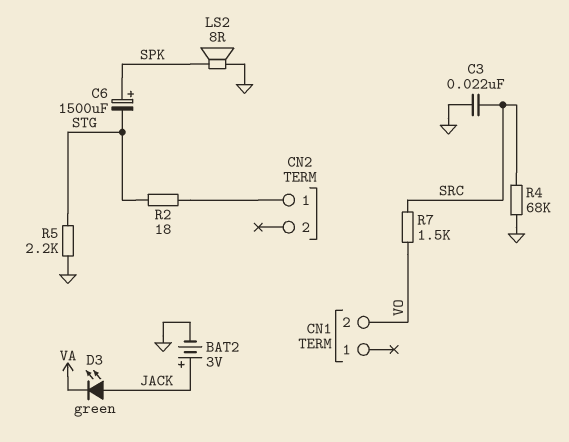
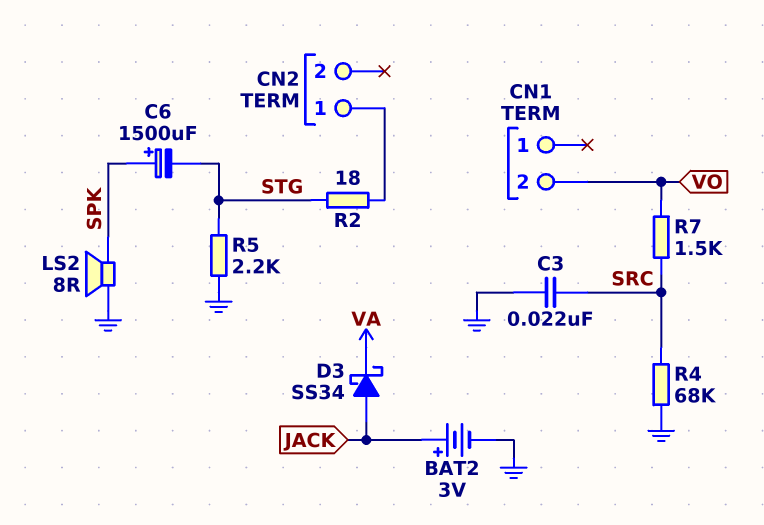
D3: LED green (A JACK, K VA) -> schottky SS34 (A JACK, K VA)

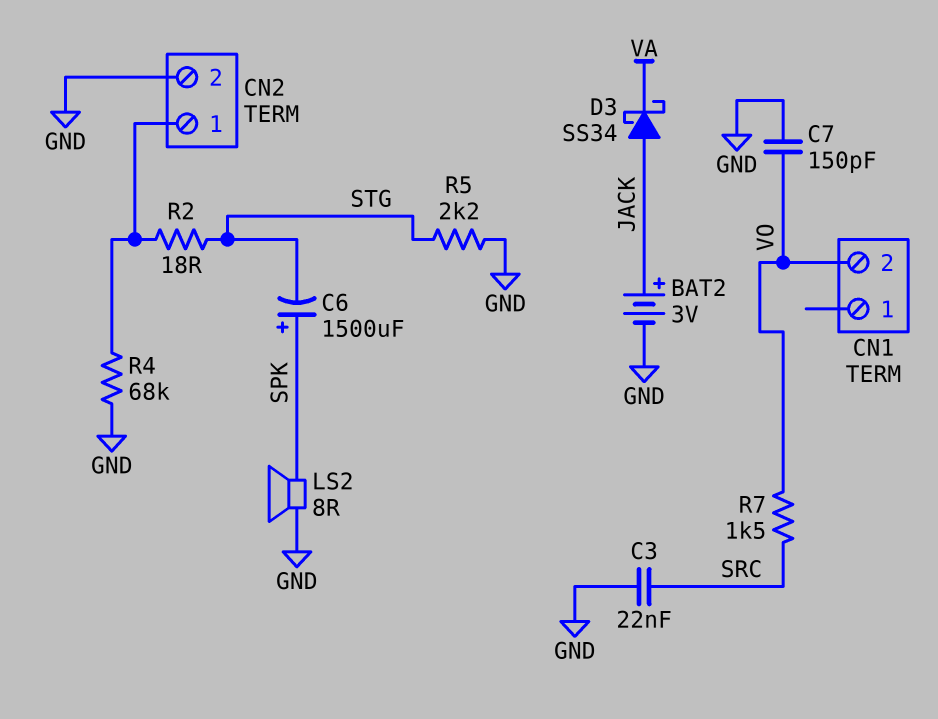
C7: none -> 150pF (GND, VO)
CN2 pin 2: none -> GND
R4: 68k (GND, SRC) -> 68k (CN2/1, GND)

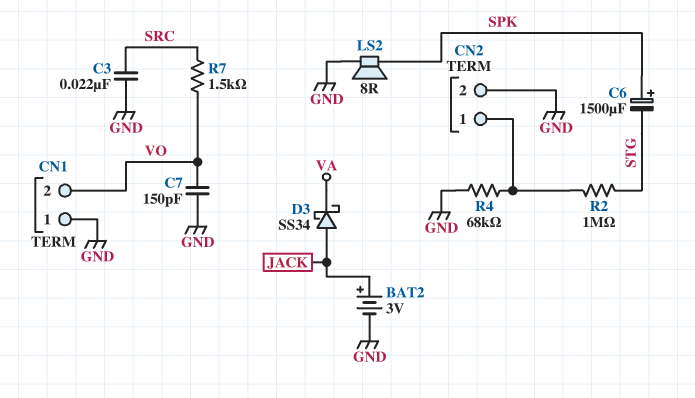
CN1 pin 1: none -> GND
R2: 18 (CN2/1, STG) -> 1M (CN2/1, STG)
R5: 2.2k (GND, STG) -> none

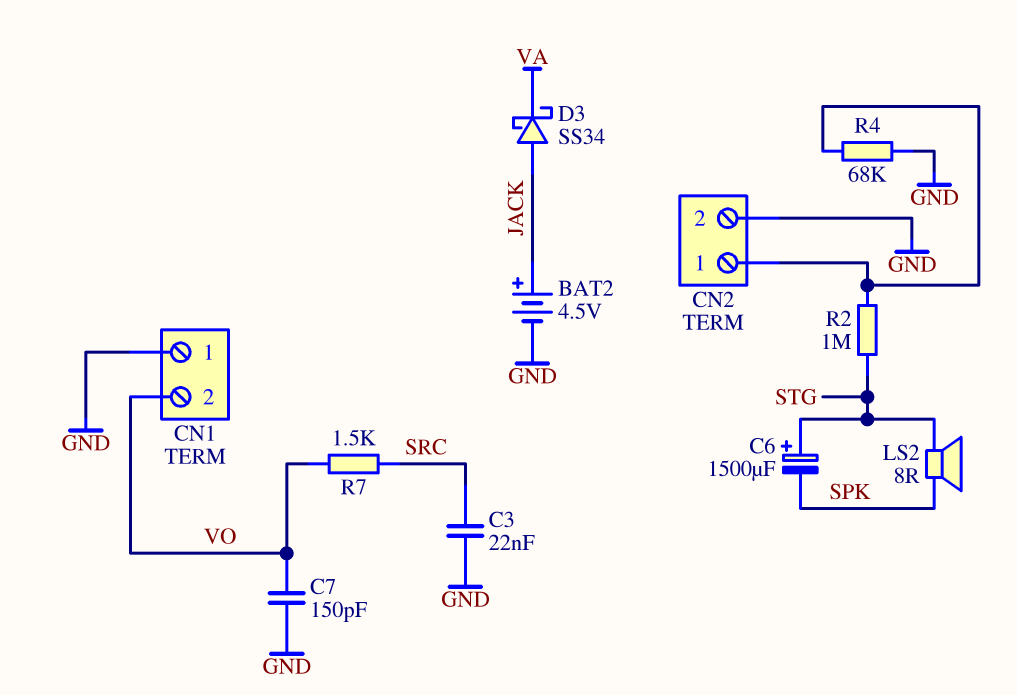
BAT2: 3V (plus JACK, minus GND) -> 4.5V (plus JACK, minus GND)
C6: 1500uF (plus SPK, minus STG) -> 1500uF (plus STG, minus SPK)
LS2: speaker 8R (GND, SPK) -> speaker 8R (SPK, STG)

